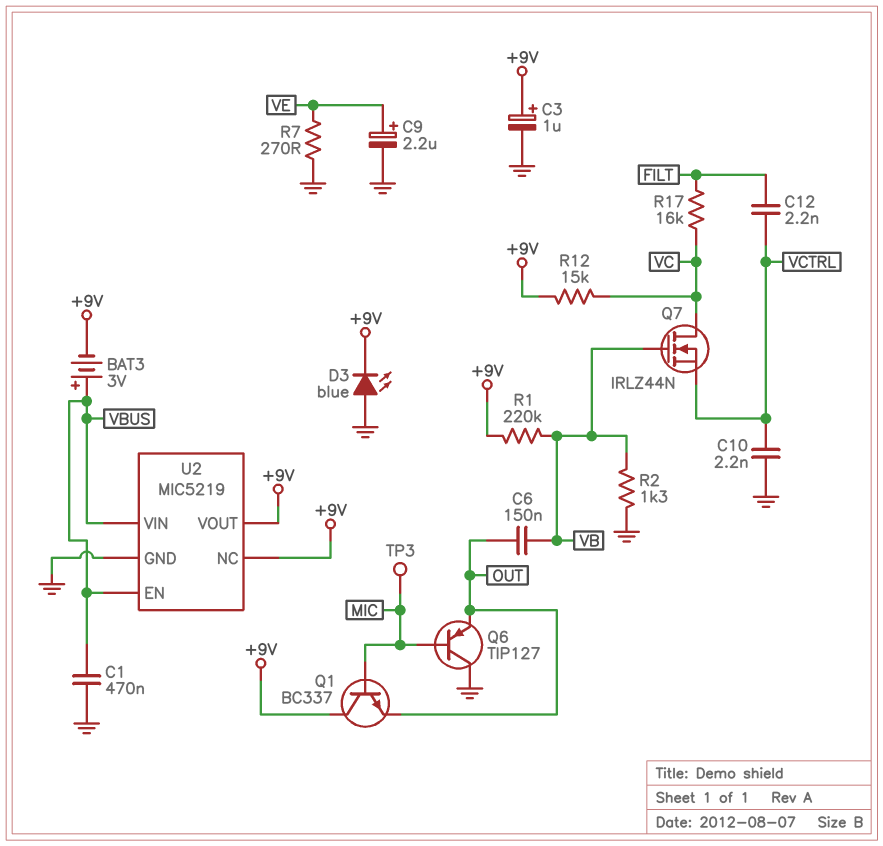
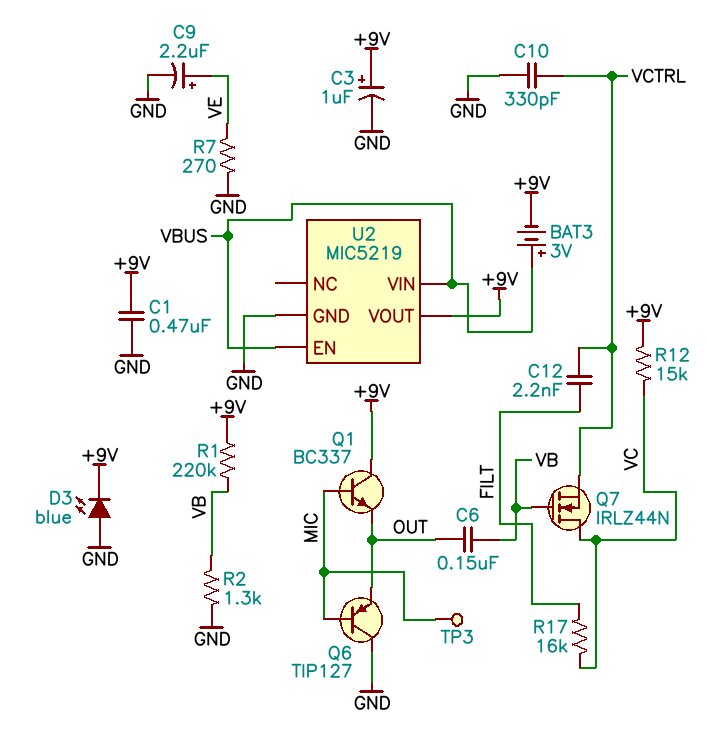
C1: 470nF (GND, VBUS) -> 470nF (+9V, GND)
C10: 2.2nF (GND, VCTRL) -> 330pF (GND, VCTRL)
U2 pin NC: +9V -> none

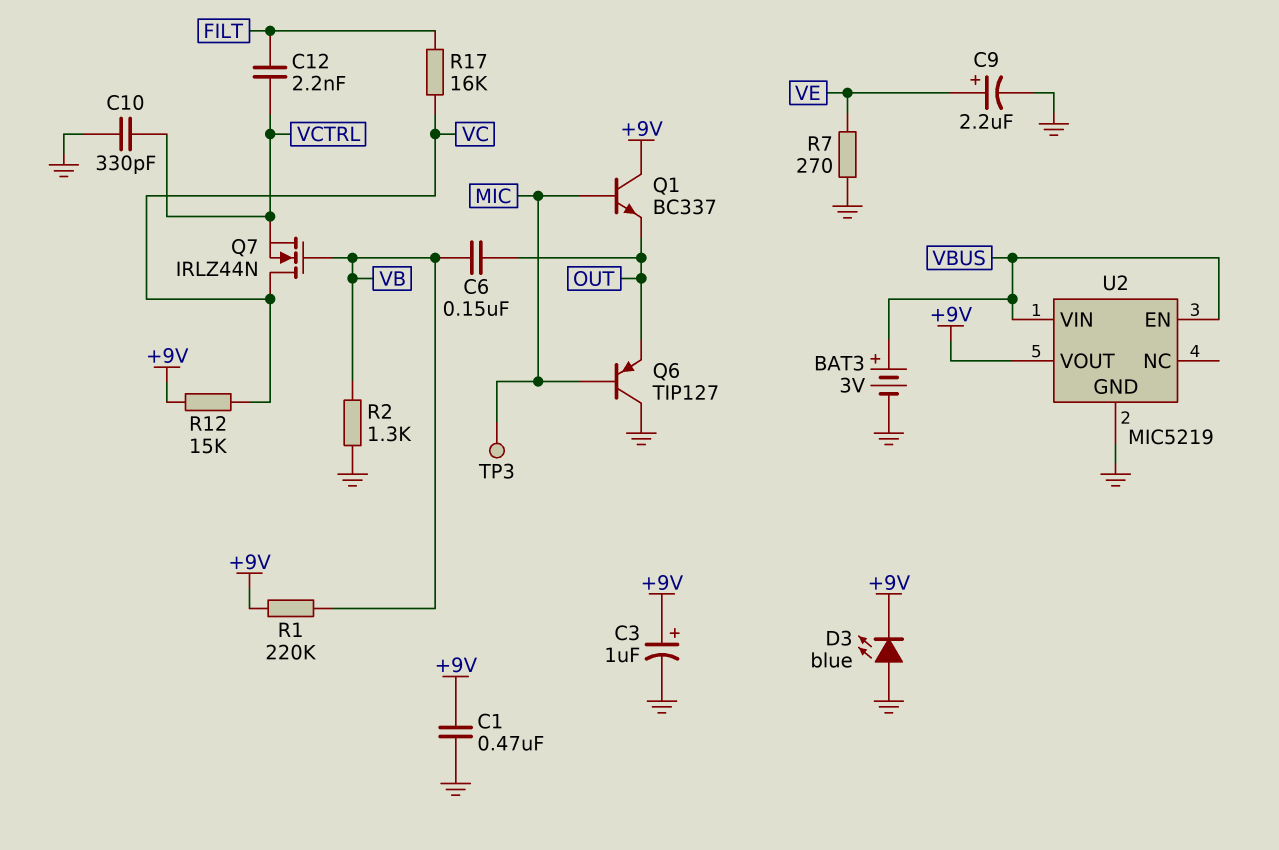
BAT3: 3V (plus VBUS, minus +9V) -> 3V (plus VBUS, minus GND)

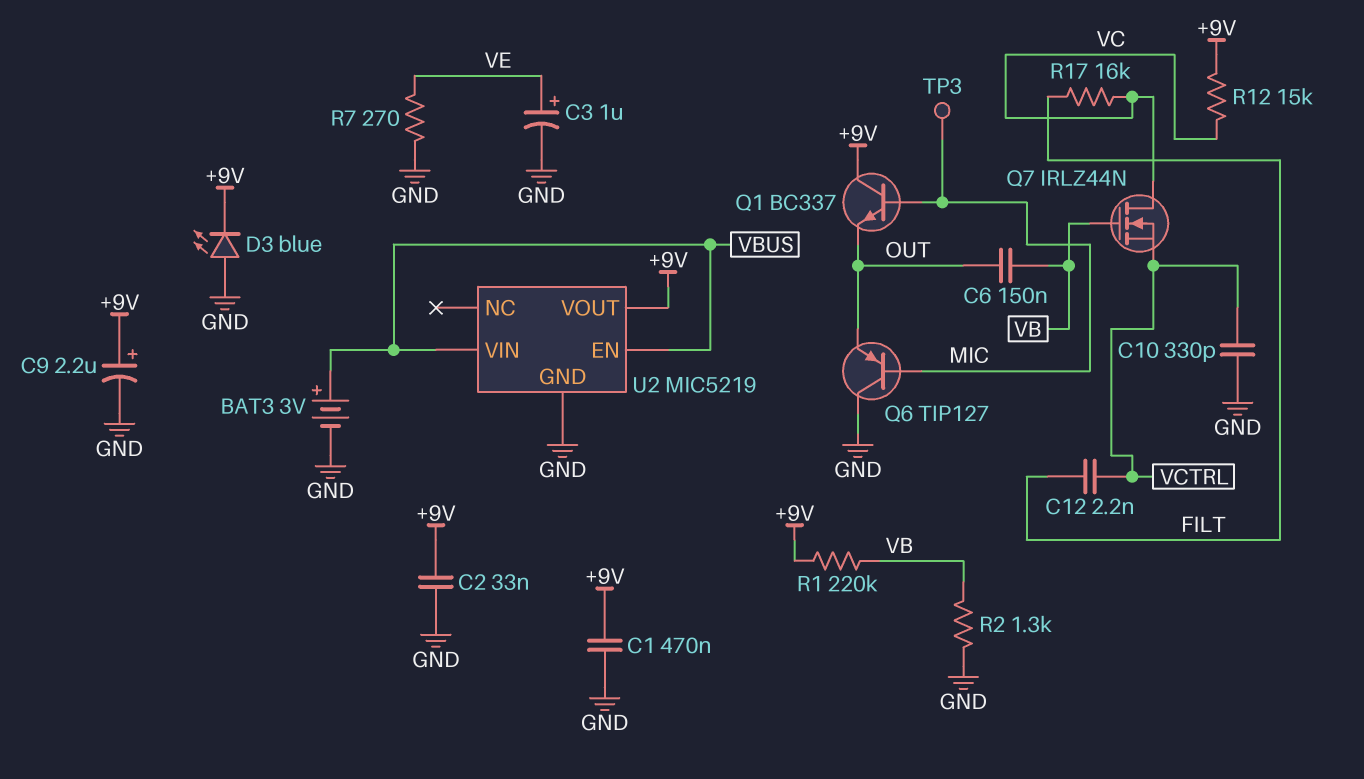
C2: none -> 33nF (+9V, GND)
C3: 1uF (plus +9V, minus GND) -> 1uF (plus VE, minus GND)
C9: 2.2uF (plus VE, minus GND) -> 2.2uF (plus +9V, minus GND)

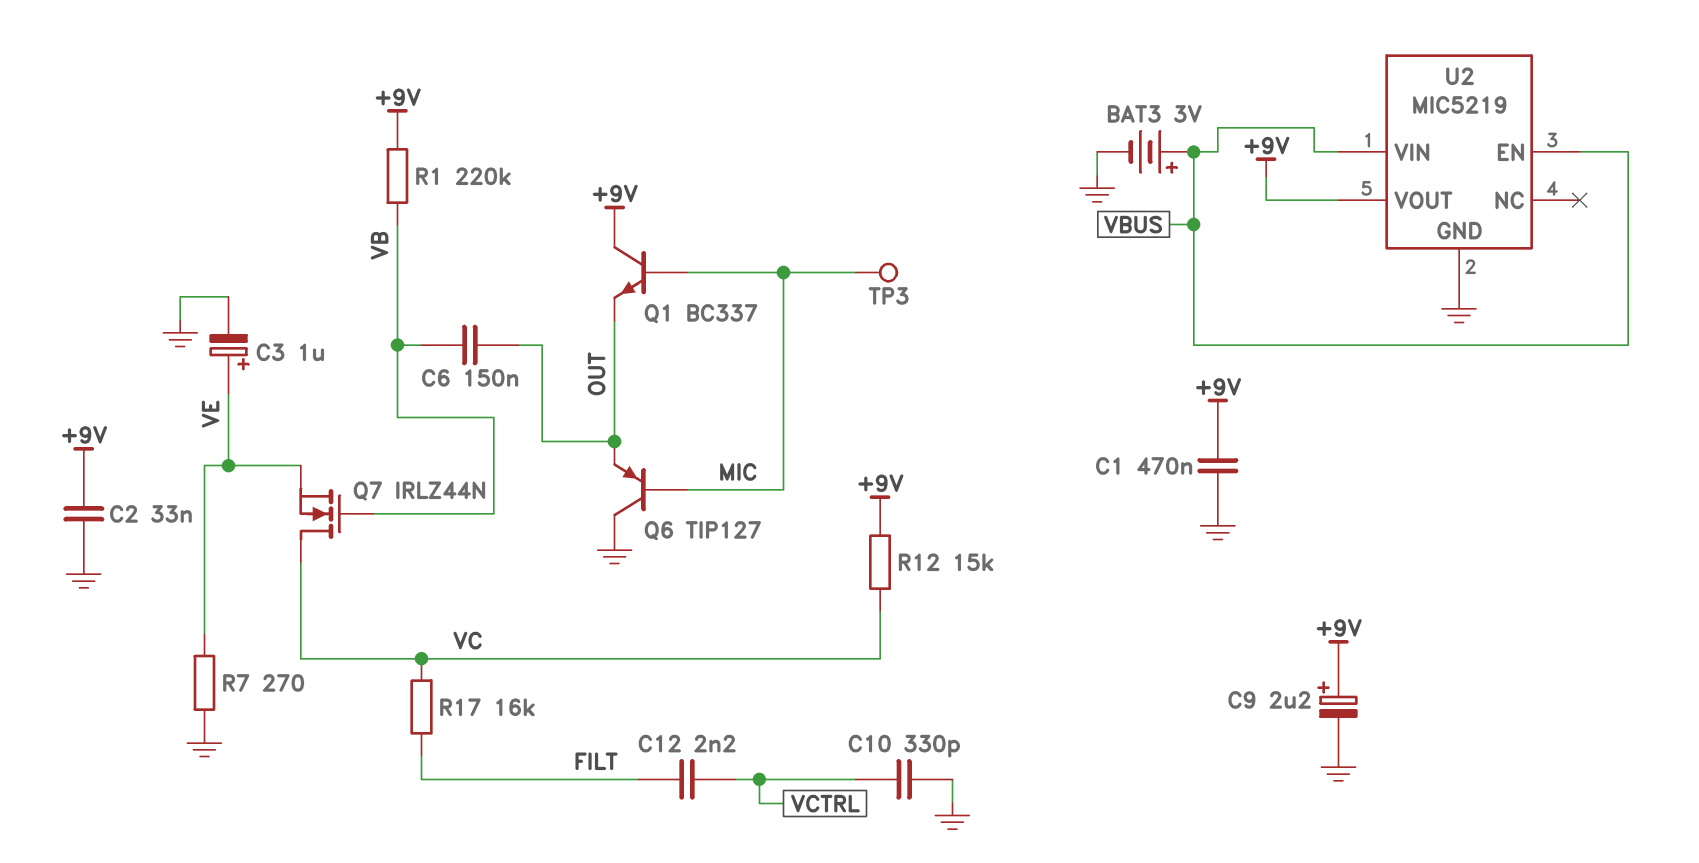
D3: LED blue (A GND, K +9V) -> none
Q7: NMOS IRLZ44N (G VB, D VC, S VCTRL) -> NMOS IRLZ44N (G VB, D VC, S VE)
R2: 1.3k (GND, VB) -> none

